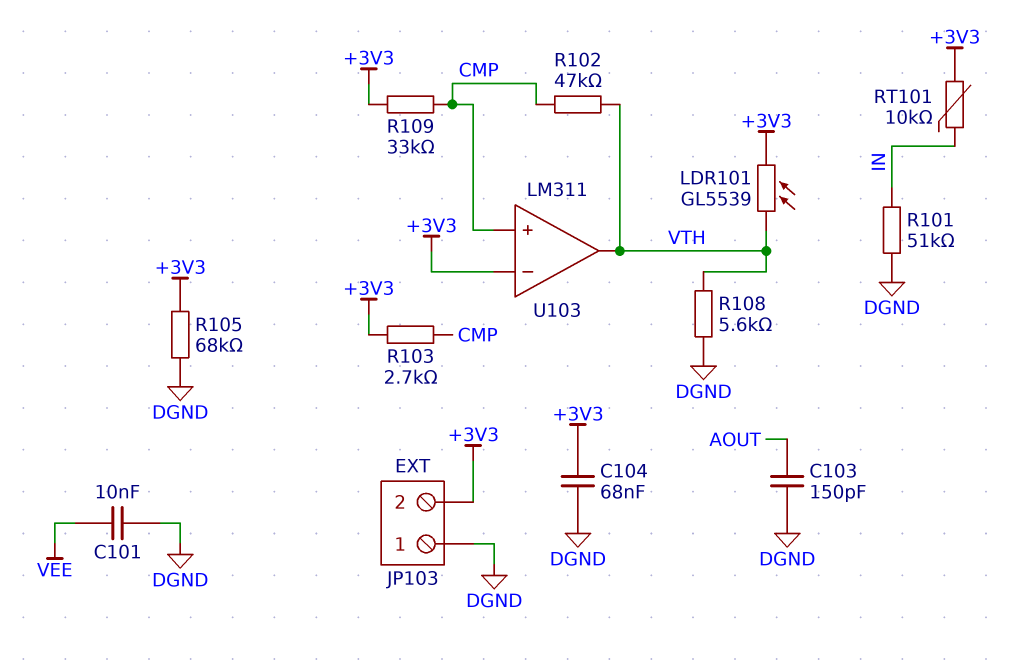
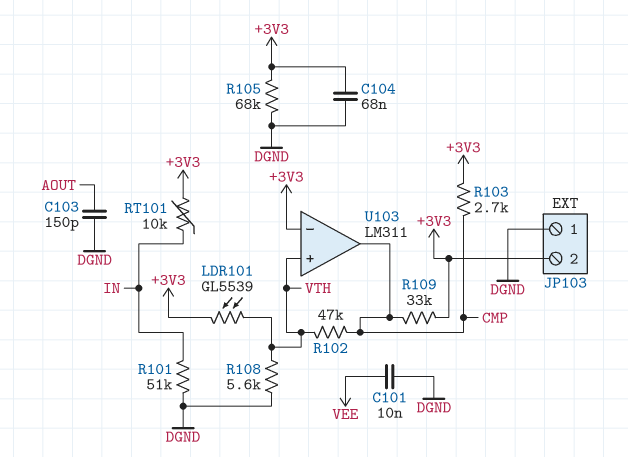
U103 pin in+: CMP -> VTH
U103 pin out: VTH -> CMP

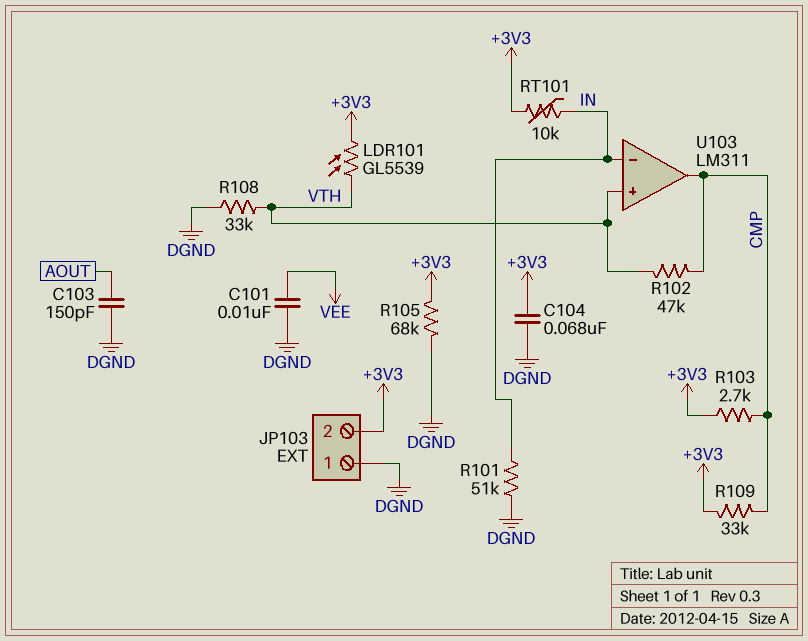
R108: 5.6k (DGND, VTH) -> 33k (DGND, VTH)
U103 pin in-: +3V3 -> IN

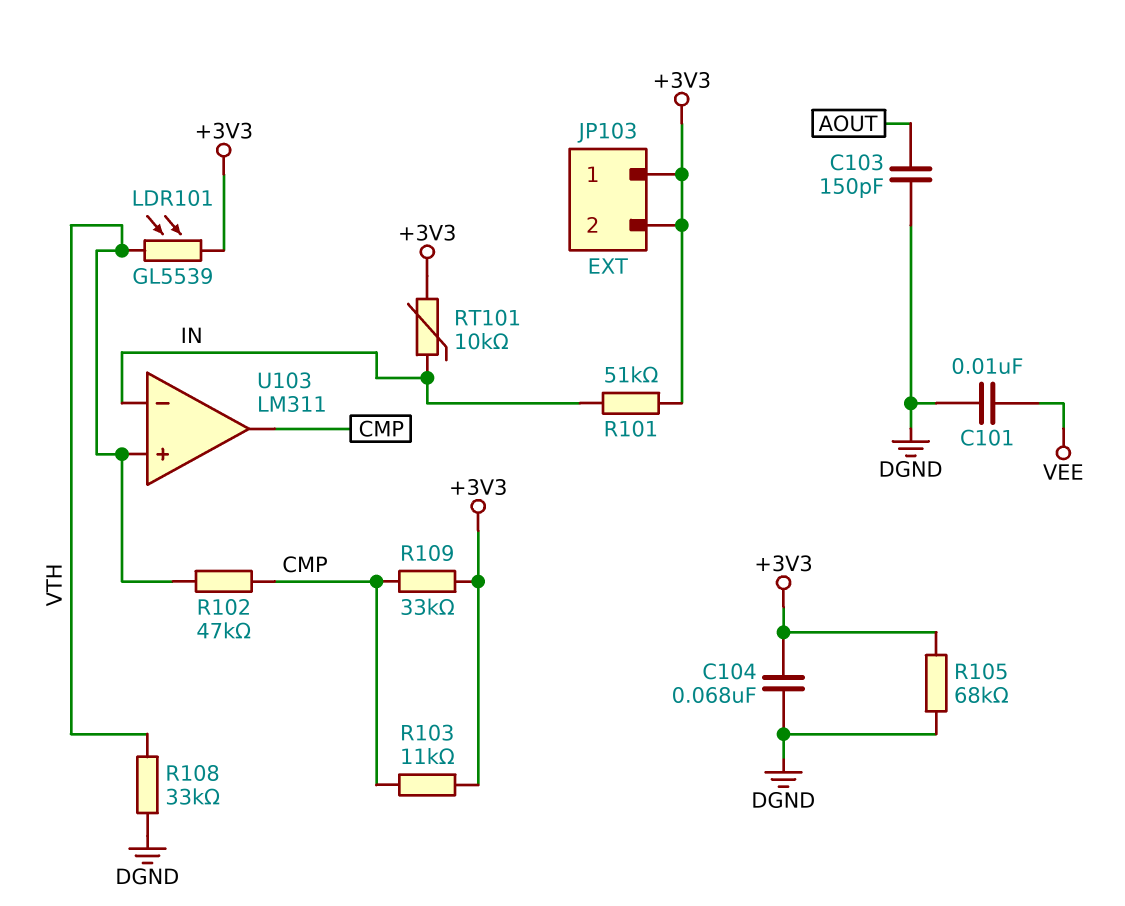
JP103 pin 1: DGND -> +3V3
R101: 51k (DGND, IN) -> 51k (+3V3, IN)
R103: 2.7k (+3V3, CMP) -> 11k (+3V3, CMP)

